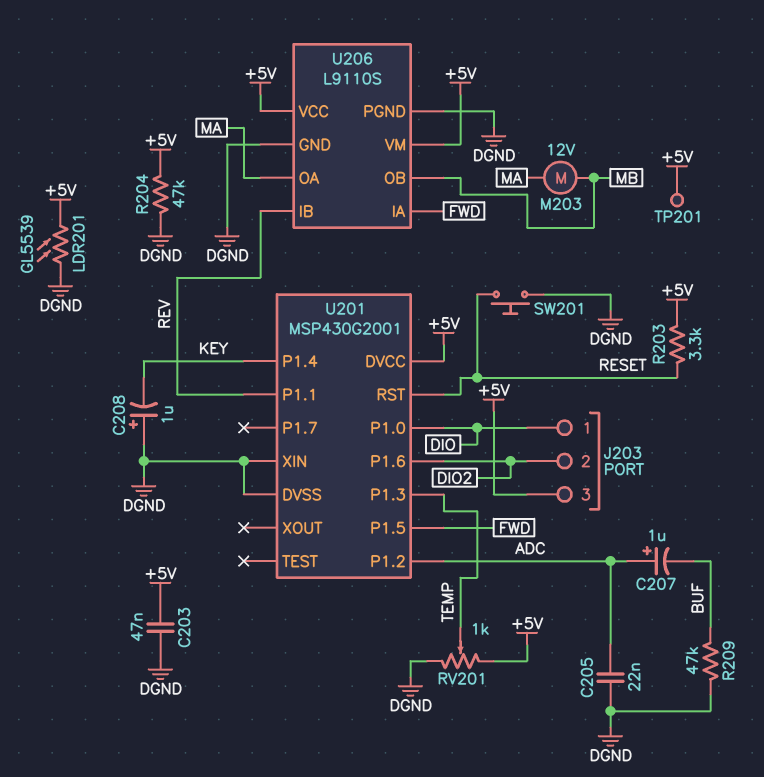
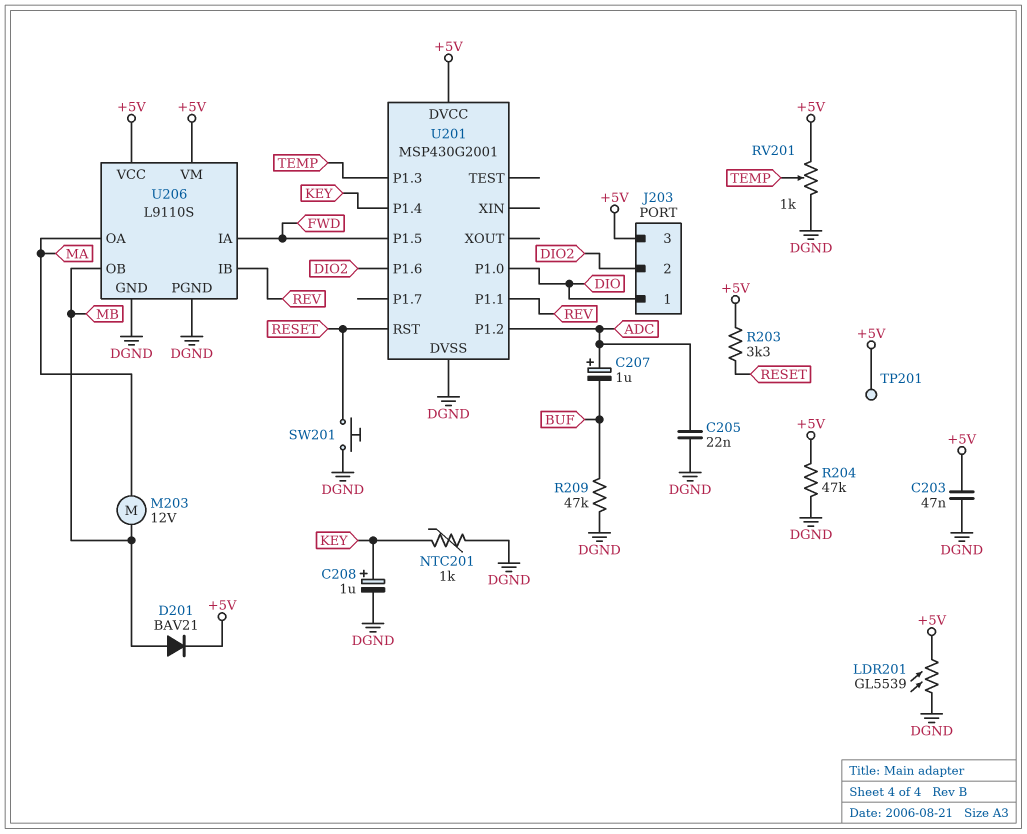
C208: 1uF (plus DGND, minus KEY) -> 1uF (plus KEY, minus DGND)
D201: none -> diode BAV21 (A MB, K +5V)
NTC201: none -> 1k (DGND, KEY)
U201 pin XIN: DGND -> none

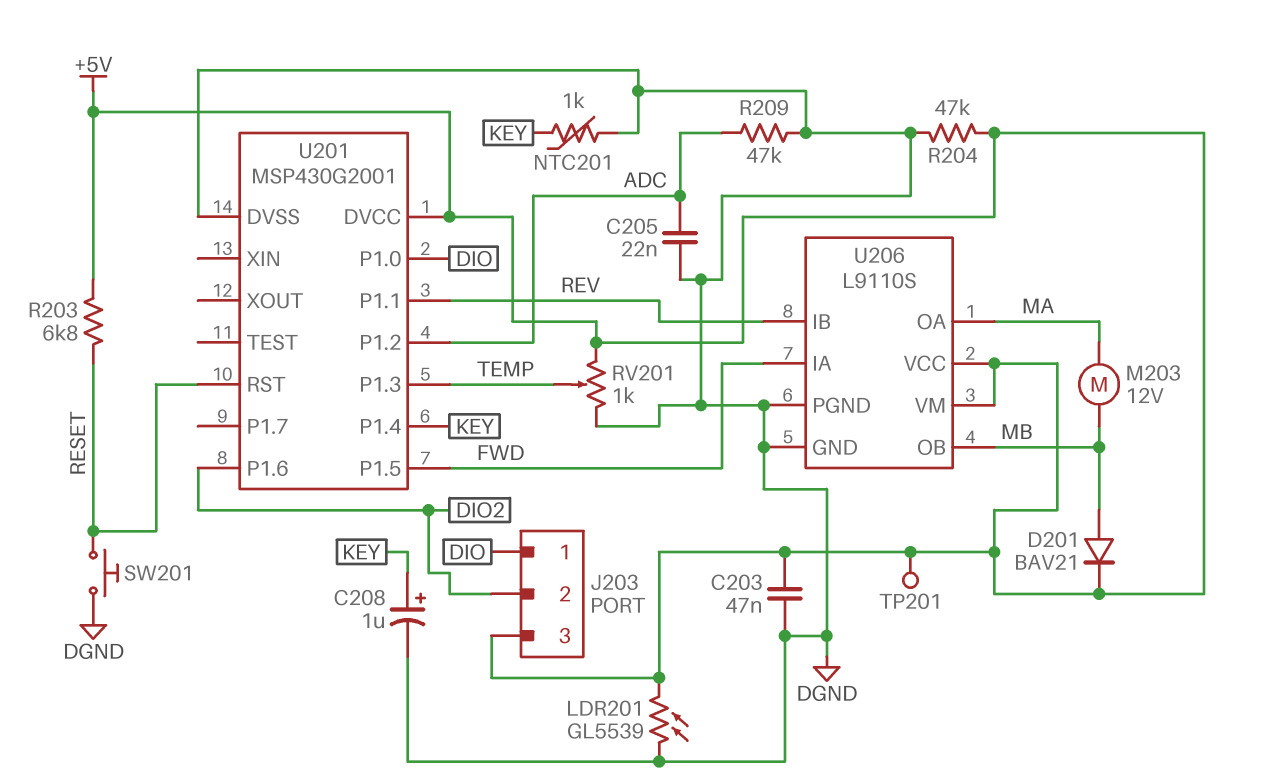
C207: 1uF (plus ADC, minus BUF) -> none
R203: 3.3k (+5V, RESET) -> 6.8k (+5V, RESET)
R209: 47k (BUF, DGND) -> 47k (ADC, DGND)

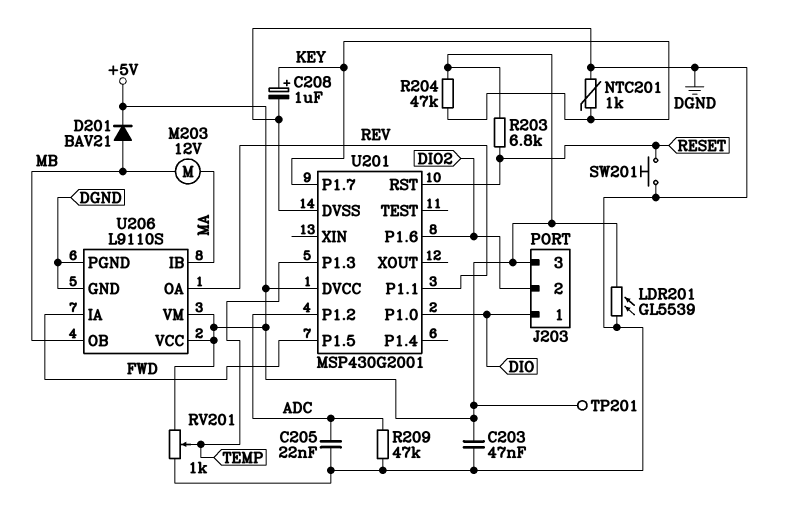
R204: 47k (+5V, DGND) -> 47k (+5V, KEY)
U201 pin P1.4: KEY -> none
U201 pin P1.7: none -> KEY
U206 pin IB: REV -> MA
U206 pin OA: MA -> REV

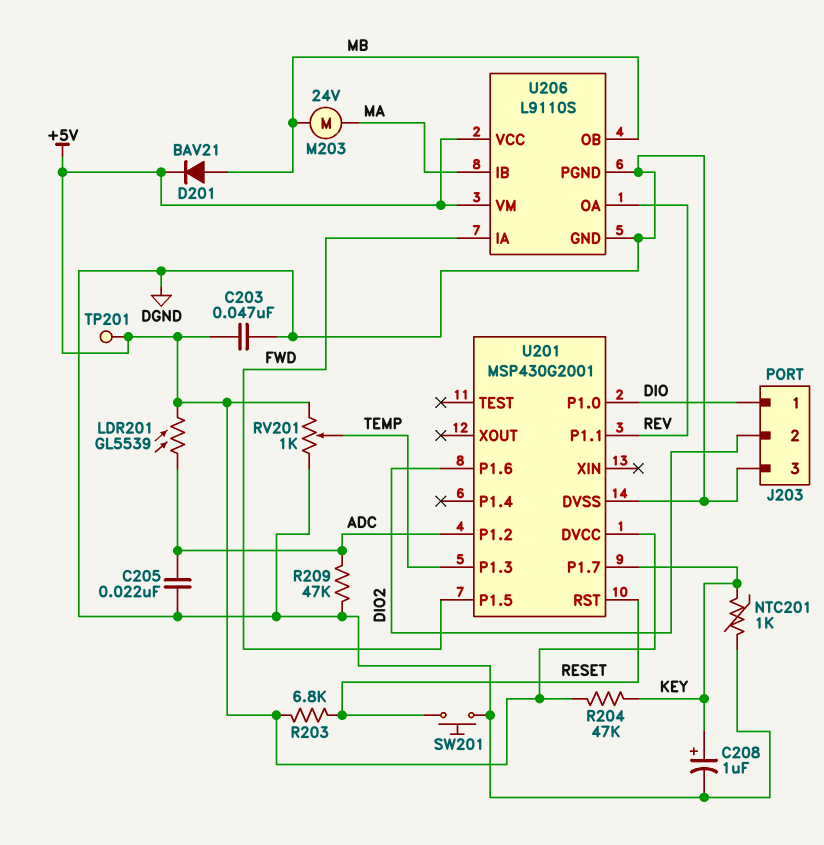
J203 pin 3: +5V -> DGND
LDR201: GL5539 (+5V, DGND) -> GL5539 (+5V, ADC)
M203: motor 12V (MA, MB) -> motor 24V (MA, MB)

